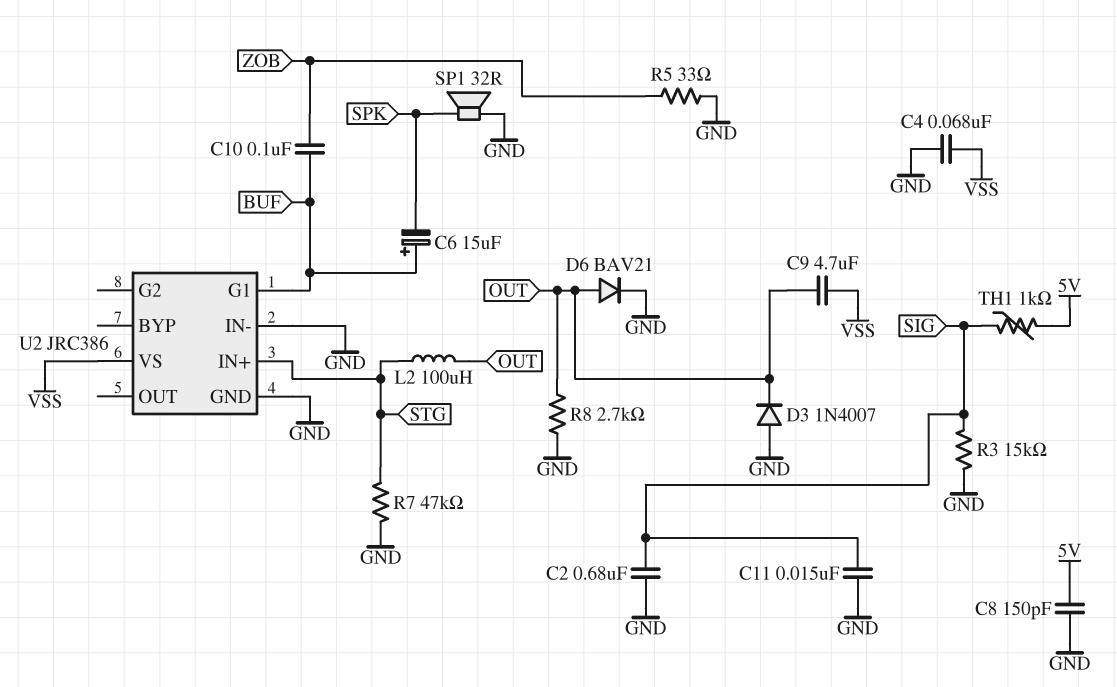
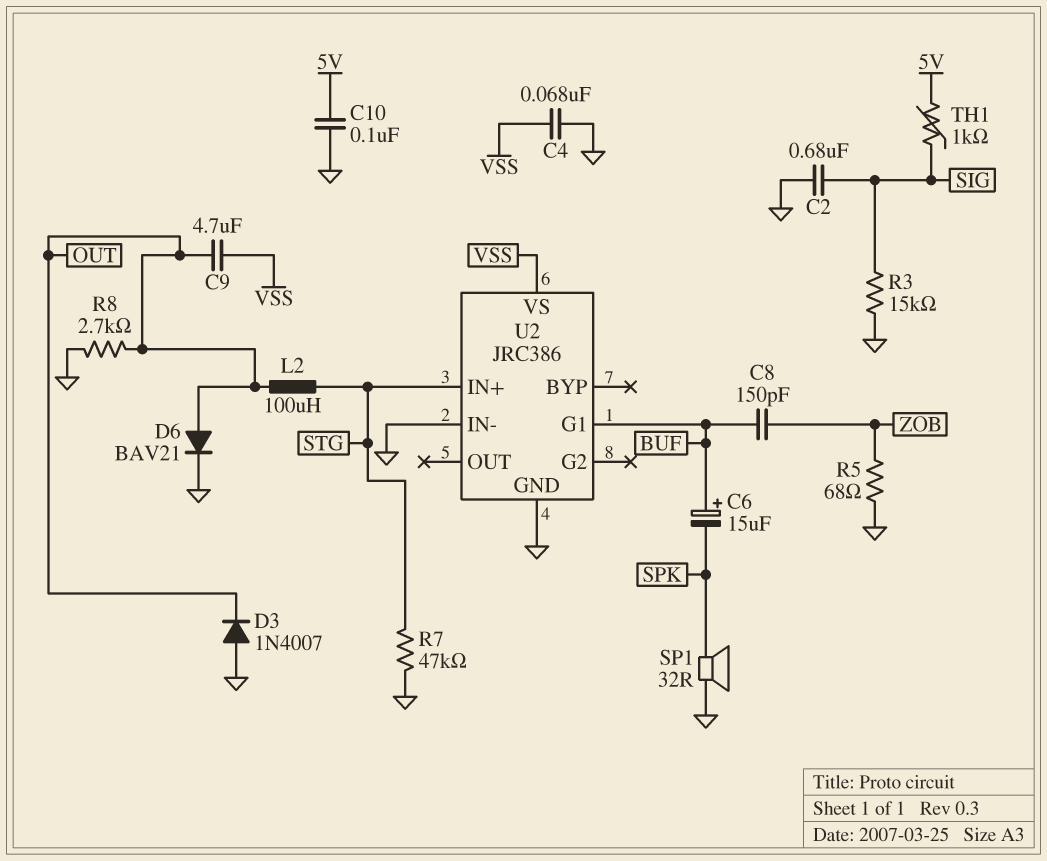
C8: 150pF (5V, GND) -> 150pF (BUF, ZOB)
C10: 100nF (BUF, ZOB) -> 100nF (5V, GND)
C11: 15nF (GND, SIG) -> none
R5: 33 (GND, ZOB) -> 68 (GND, ZOB)

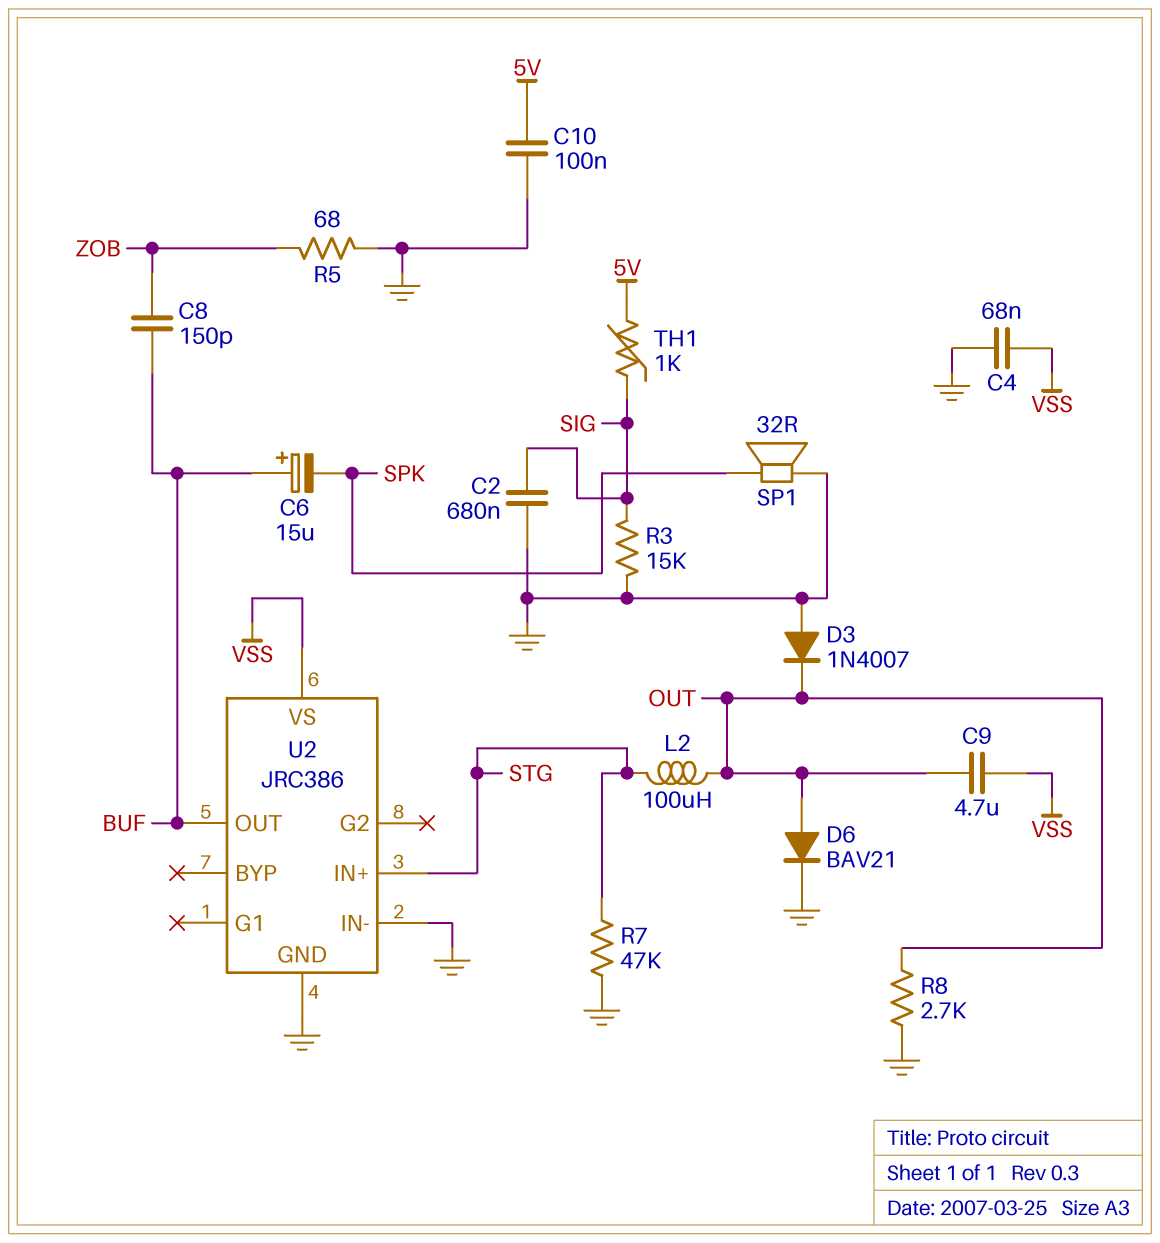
U2 pin G1: BUF -> none
U2 pin OUT: none -> BUF

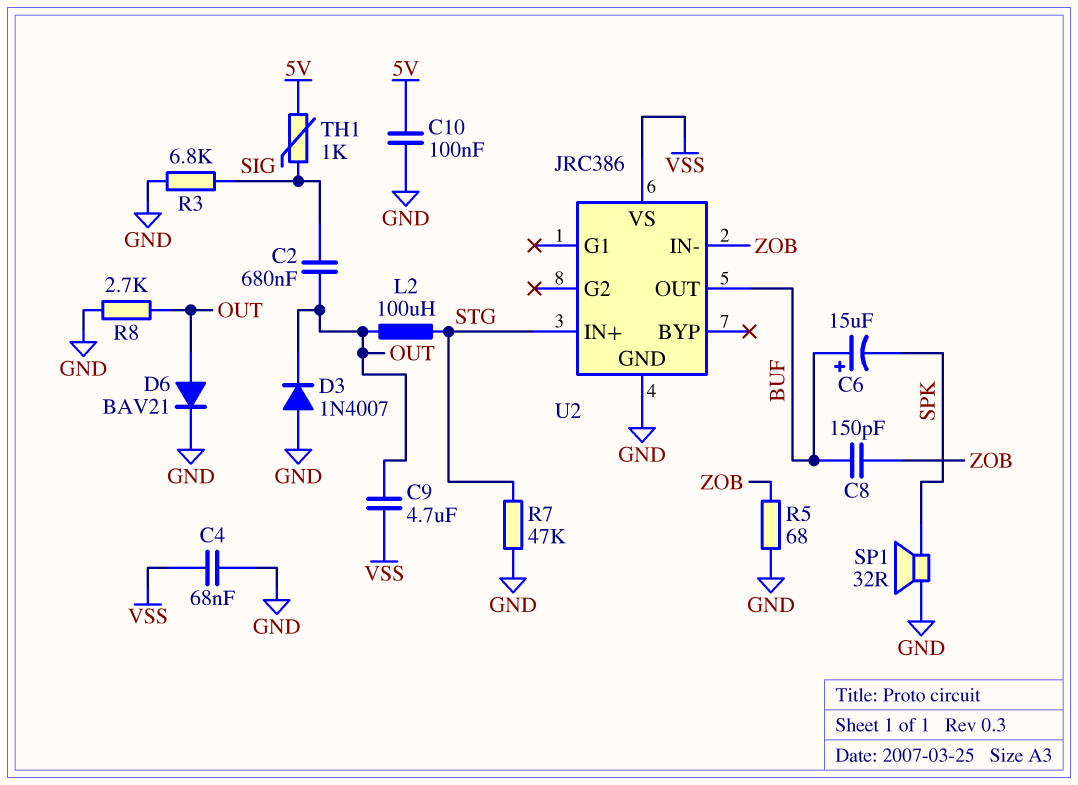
C2: 680nF (GND, SIG) -> 680nF (OUT, SIG)
R3: 15k (GND, SIG) -> 6.8k (GND, SIG)
U2 pin IN-: GND -> ZOB

